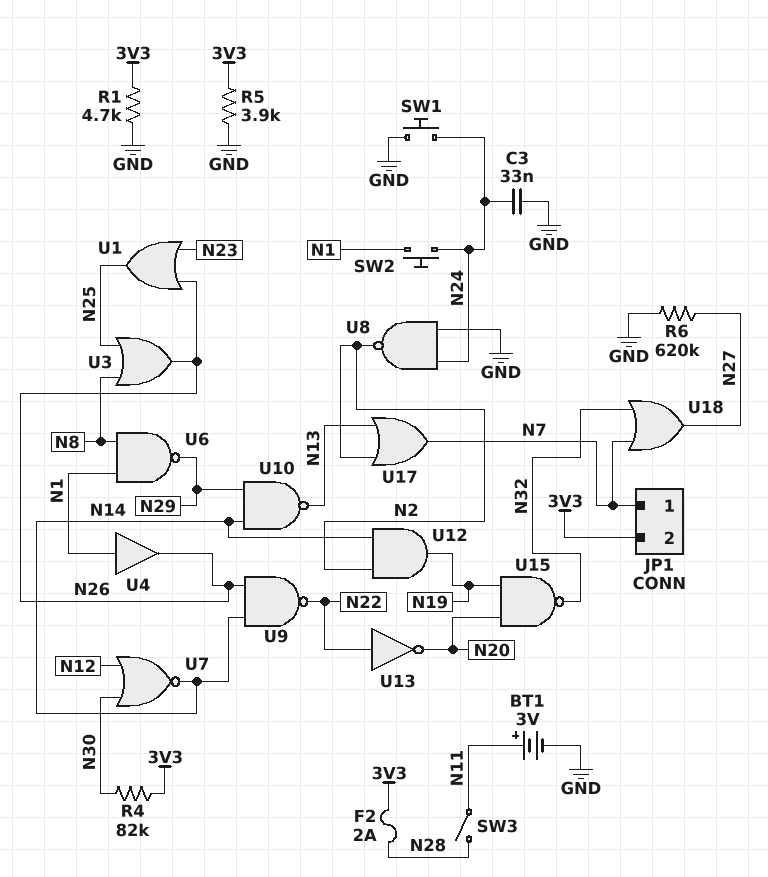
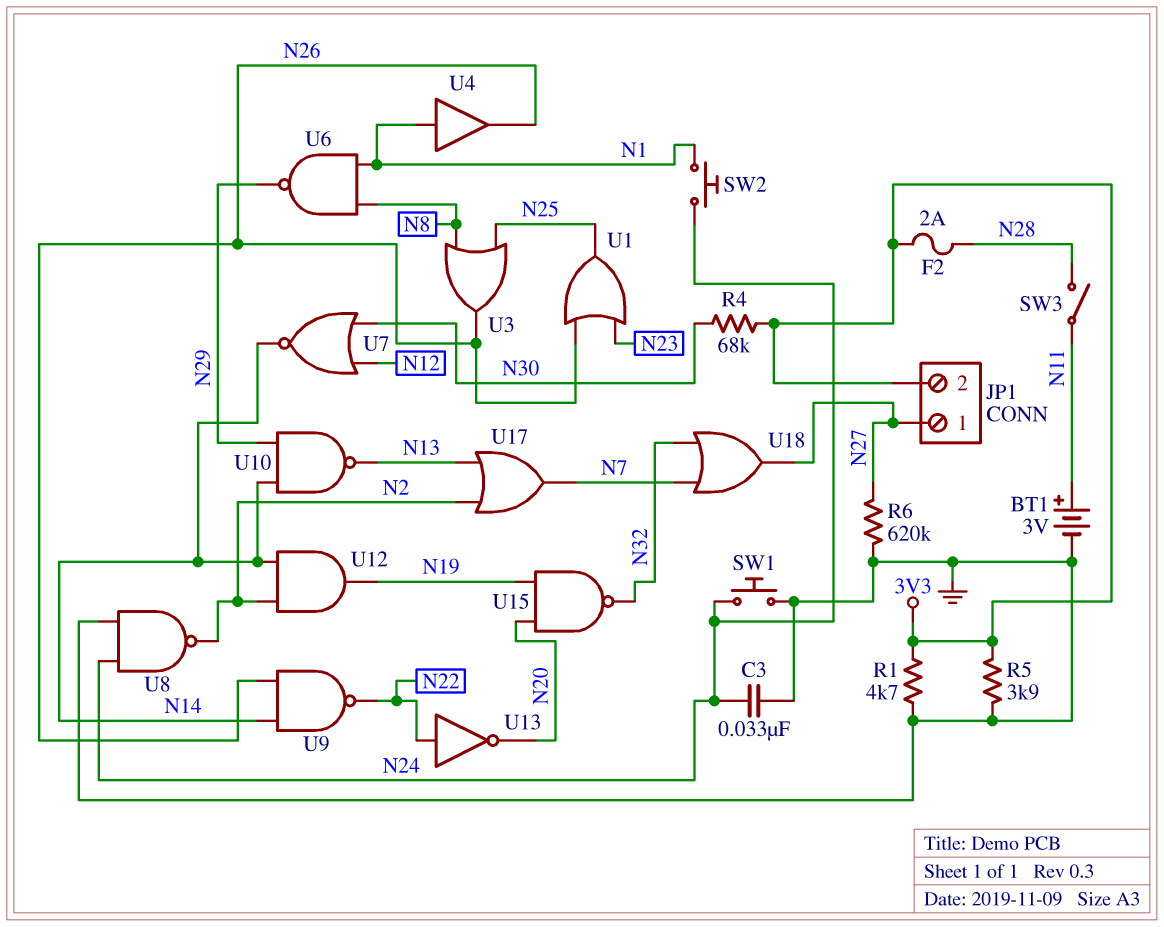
JP1 pin 1: N7 -> N27
R4: 82k (3V3, N30) -> 68k (3V3, N30)

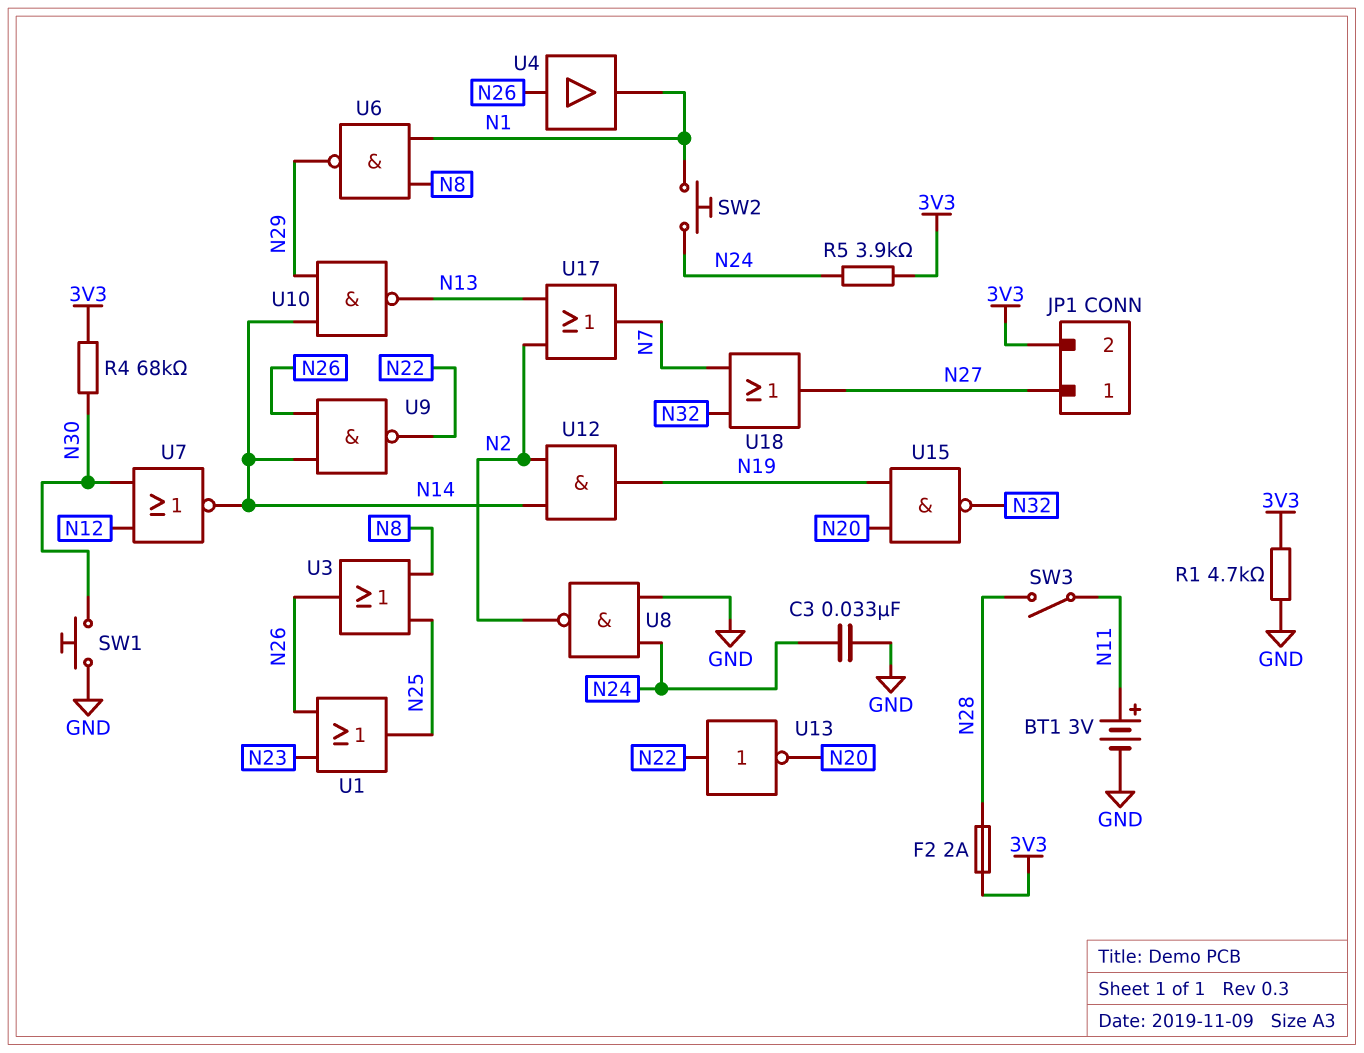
R5: 3.9k (3V3, GND) -> 3.9k (3V3, N24)
R6: 620k (GND, N27) -> none
SW1: button (GND, N24) -> button (GND, N30)
U4: buffer (in N1, out N26) -> buffer (in N26, out N1)

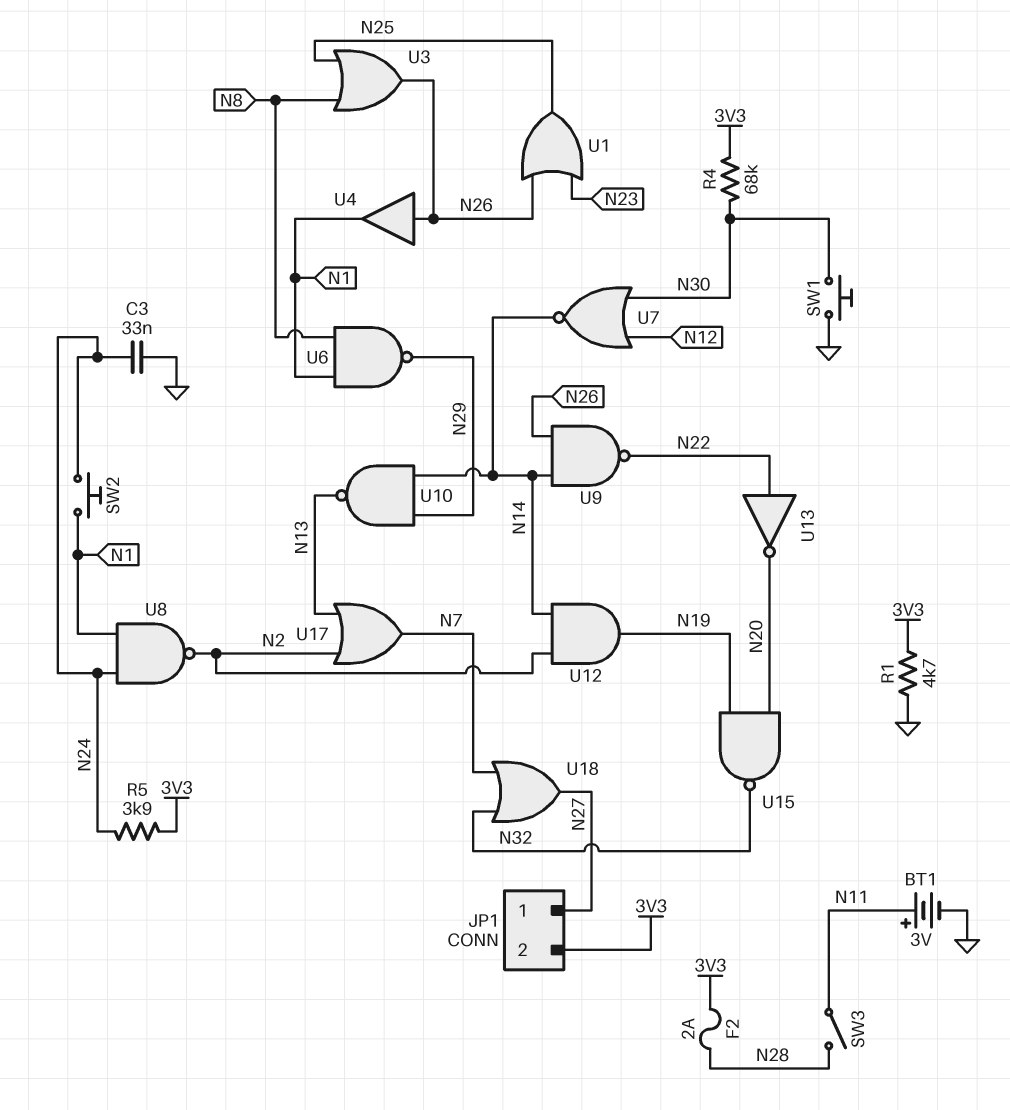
U8: NAND (in GND, in N24, out N2) -> NAND (in N1, in N24, out N2)

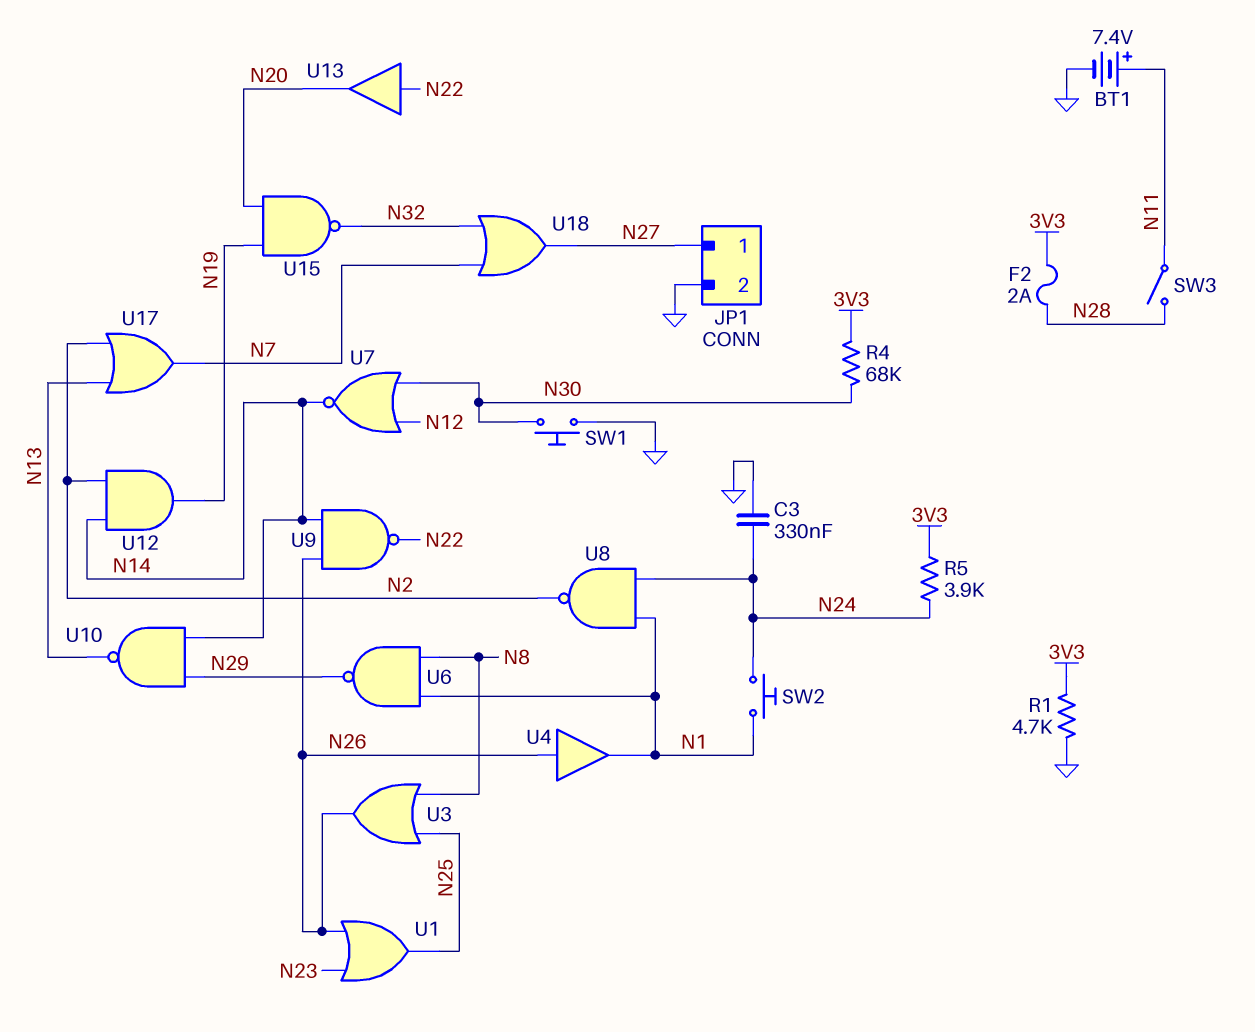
BT1: 3V (plus N11, minus GND) -> 7.4V (plus N11, minus GND)
C3: 33nF (GND, N24) -> 330nF (GND, N24)
JP1 pin 2: 3V3 -> GND
U13: NOT (in N22, out N20) -> buffer (in N22, out N20)

